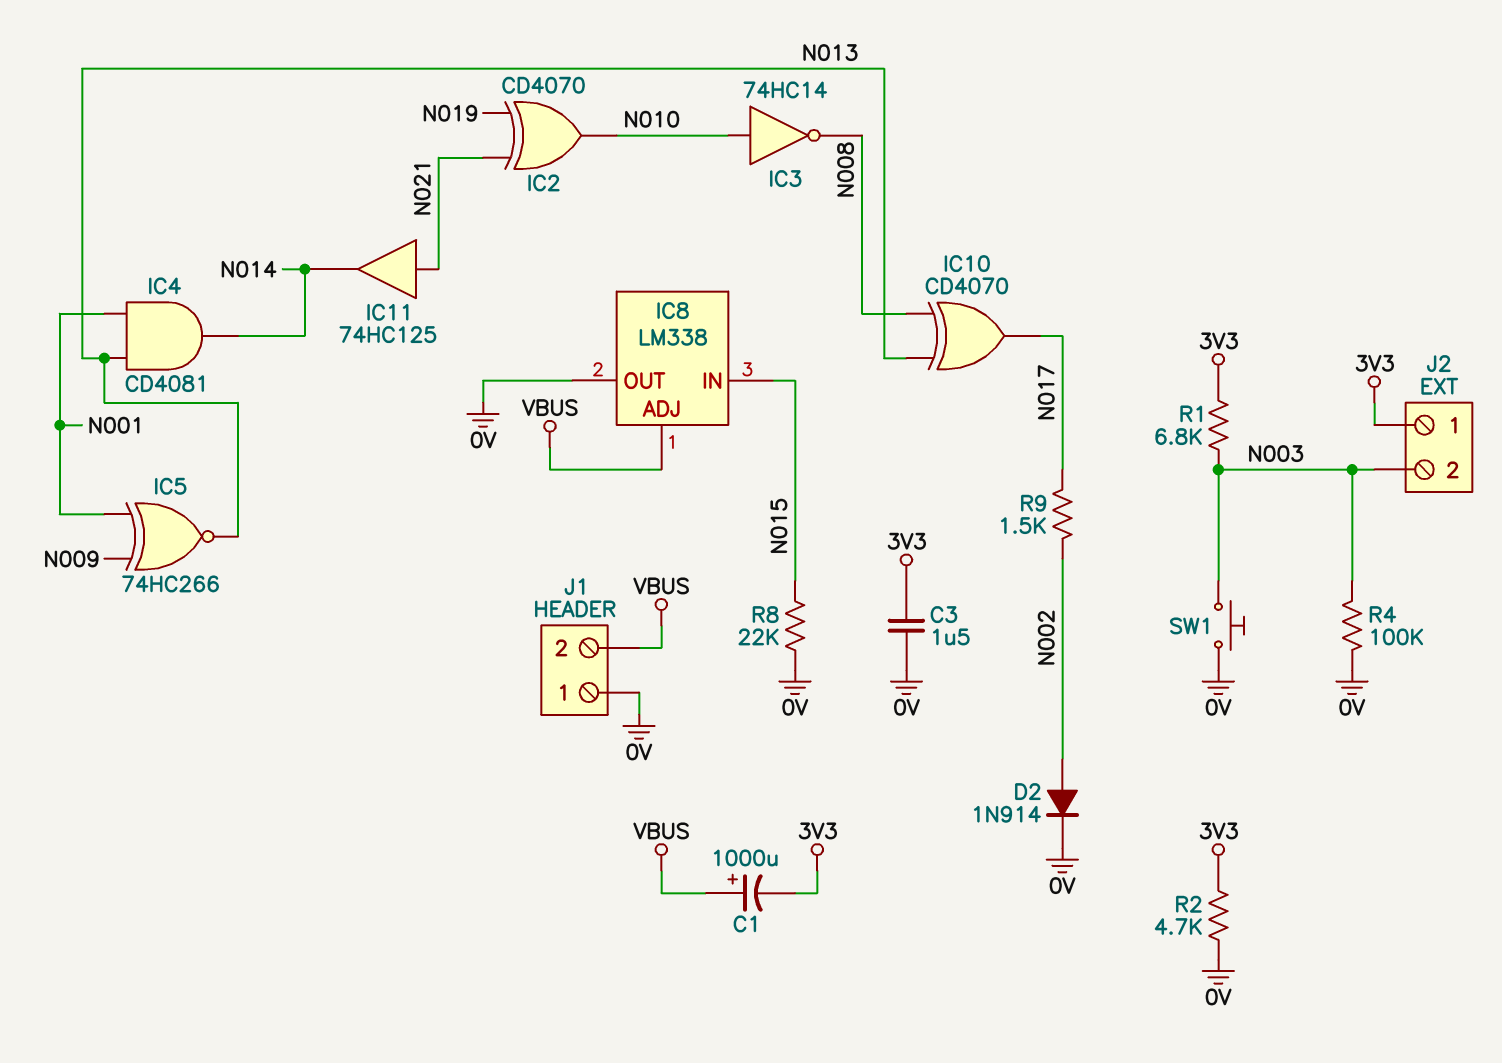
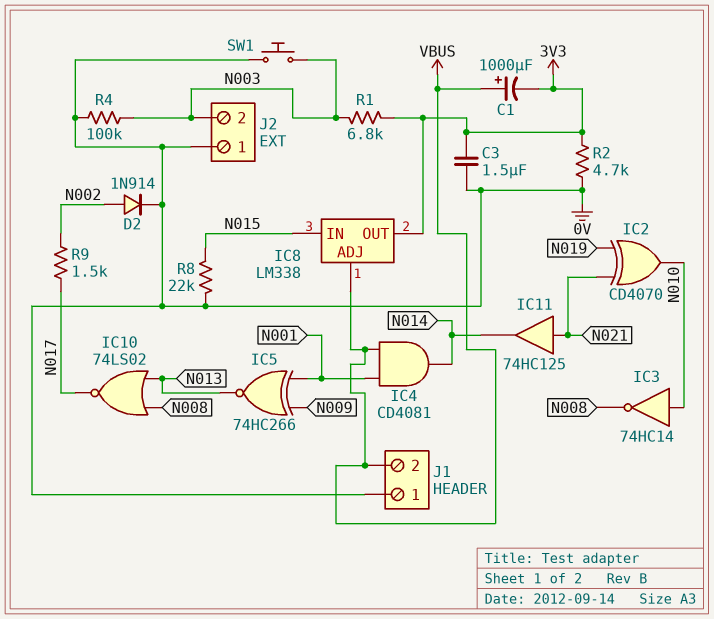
IC4: AND CD4081 (in N001, in N013, out N014) -> AND CD4081 (in N001, in VBUS, out N014)
IC8 pin OUT: 0V -> 3V3
IC10: XOR CD4070 (in N008, in N013, out N017) -> NOR 74LS02 (in N008, in N013, out N017)
J2 pin 1: 3V3 -> 0V

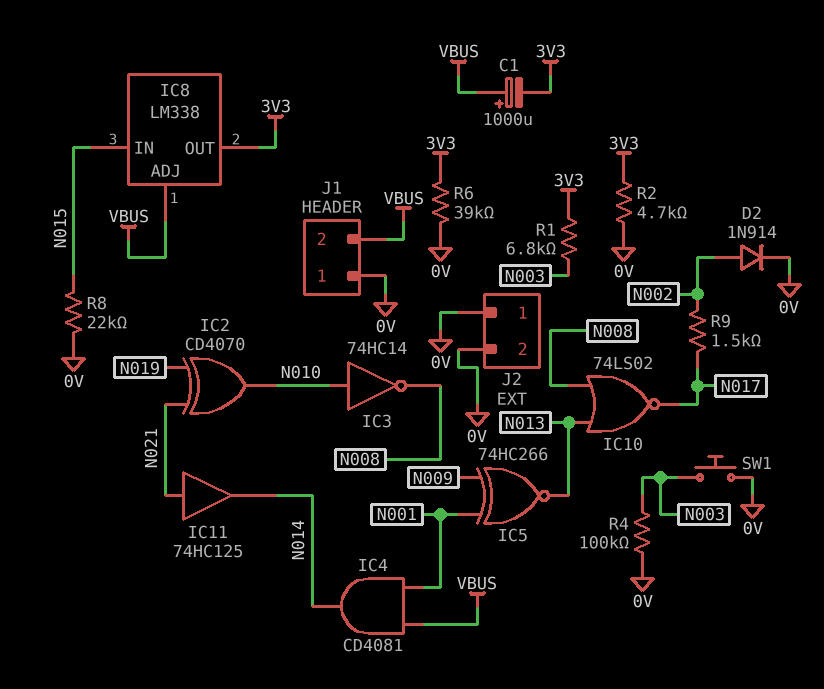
C3: 1.5uF (0V, 3V3) -> none
J2 pin 2: N003 -> 0V
R6: none -> 39k (0V, 3V3)

